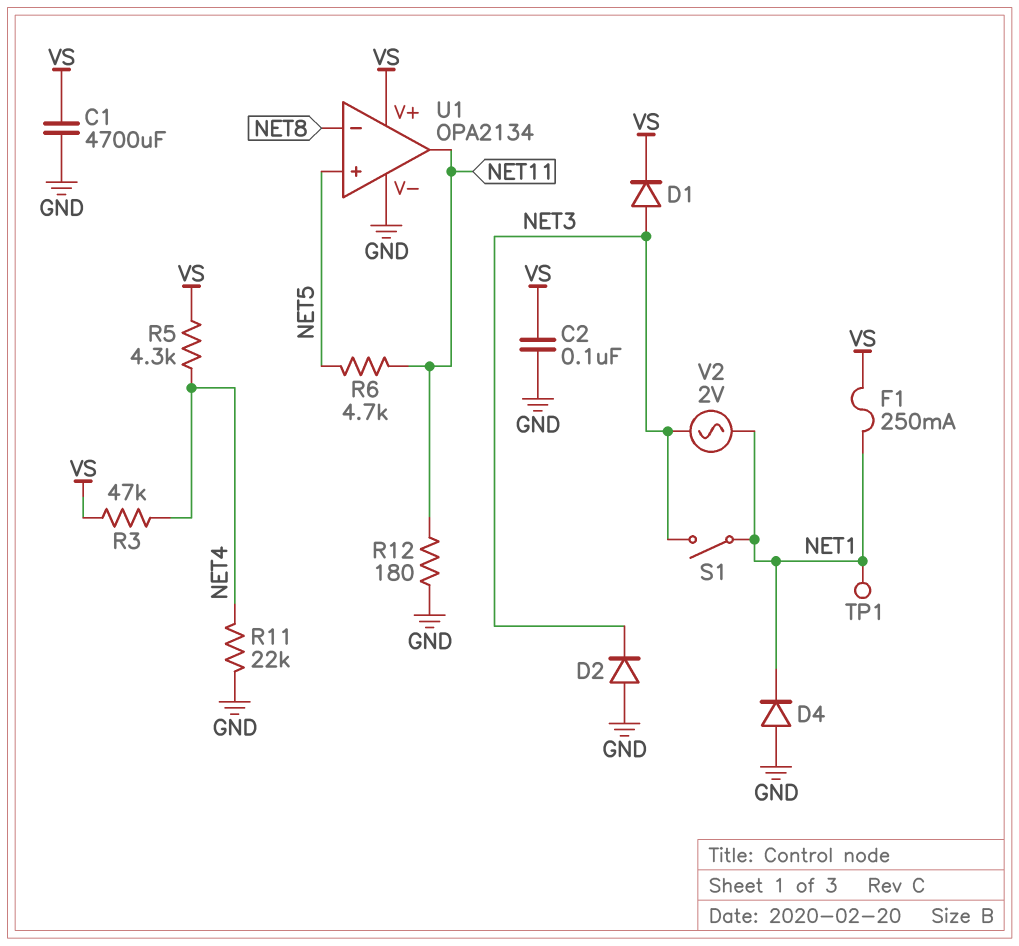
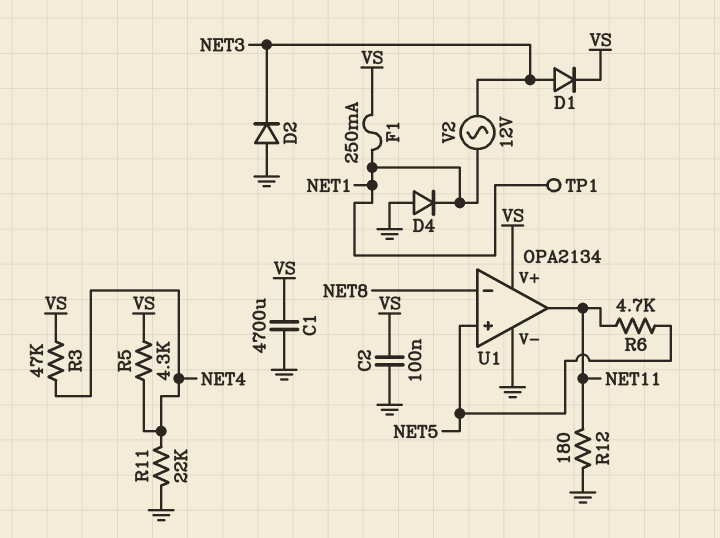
S1: switch (NET1, NET3) -> none
V2: AC 2V (NET1, NET3) -> AC 12V (NET1, NET3)

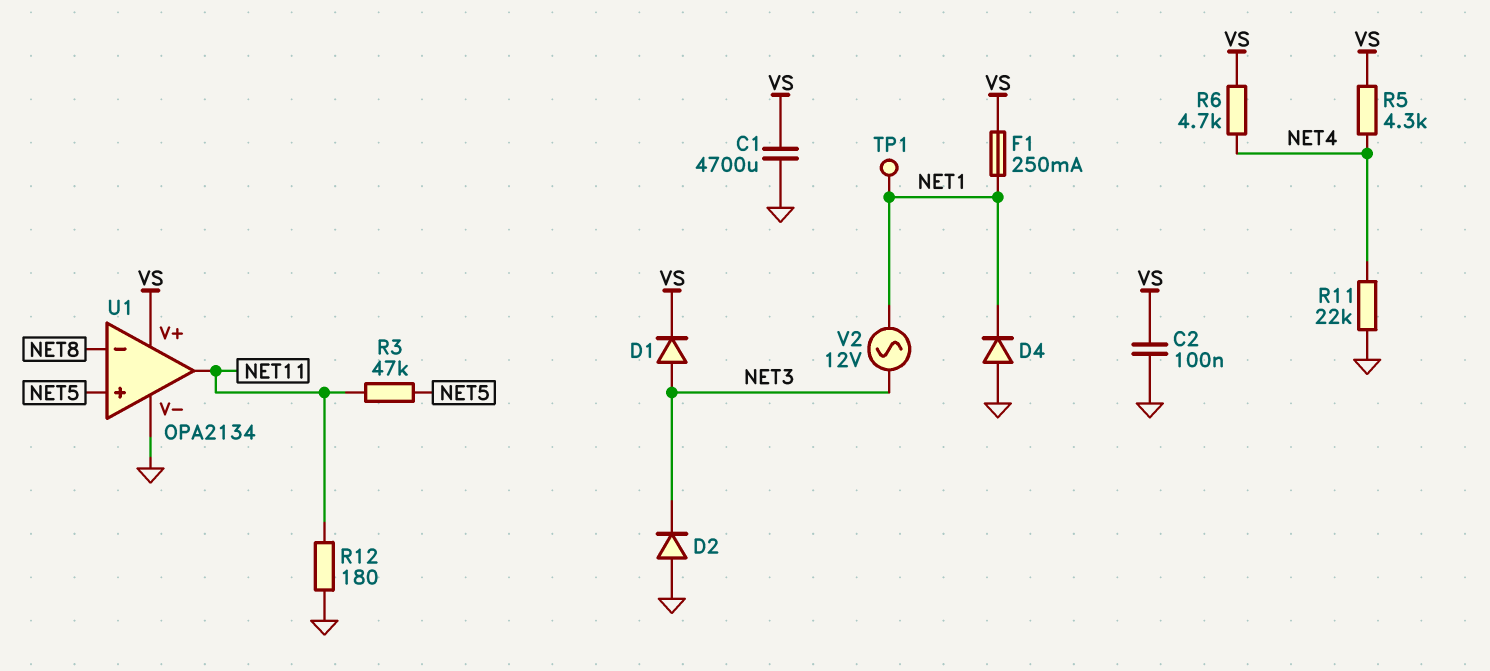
R3: 47k (NET4, VS) -> 47k (NET5, NET11)
R6: 4.7k (NET5, NET11) -> 4.7k (NET4, VS)

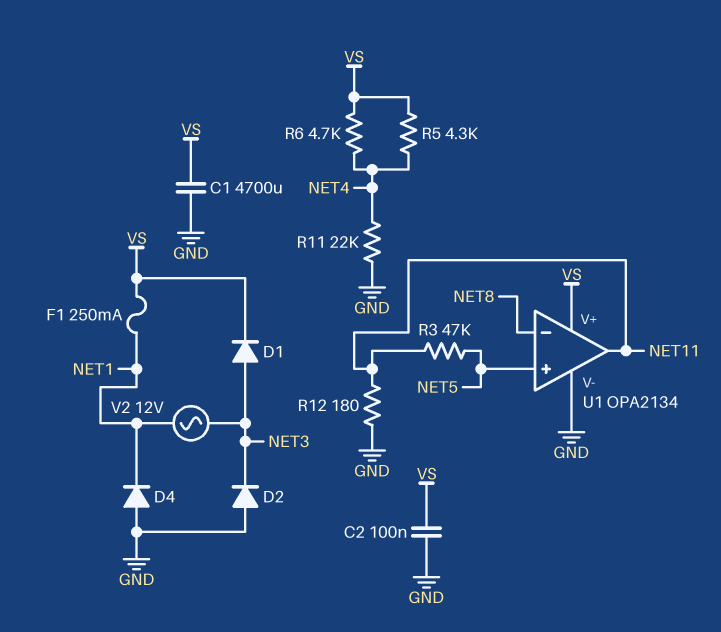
TP1: test point (NET1) -> none

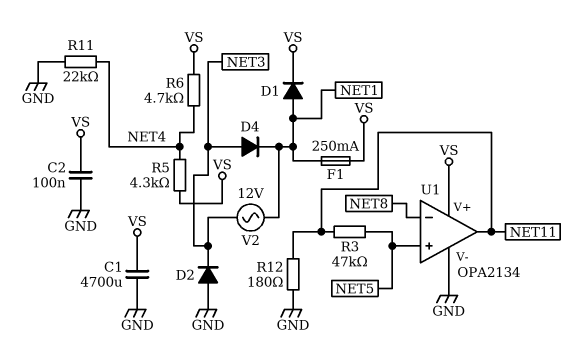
D1: diode (A NET3, K VS) -> diode (A NET1, K VS)
D4: diode (A GND, K NET1) -> diode (A NET3, K NET1)

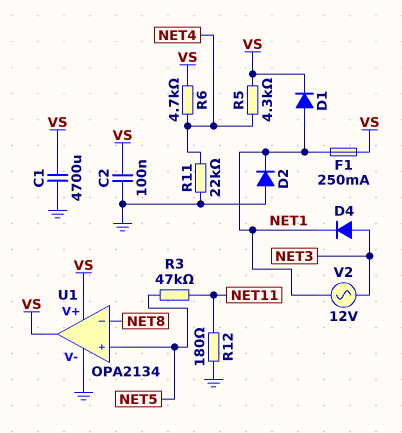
D2: diode (A GND, K NET3) -> diode (A GND, K NET1)
U1 pin out: NET11 -> VS

